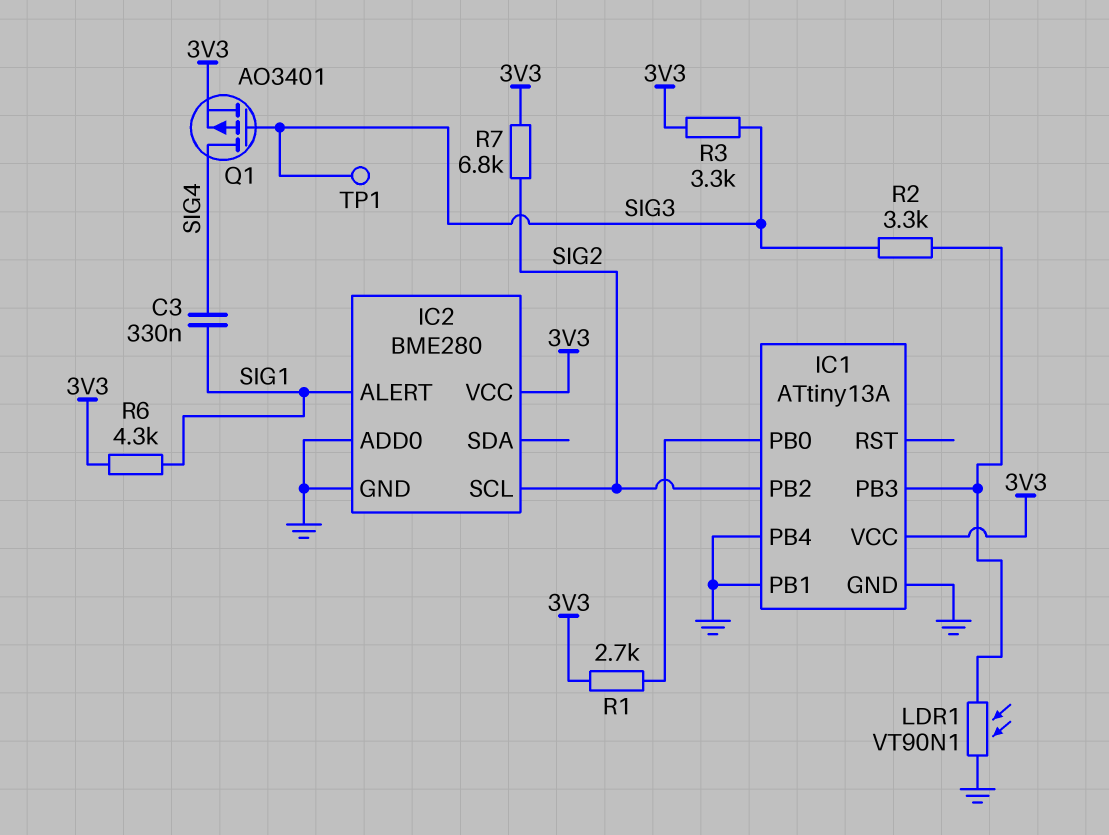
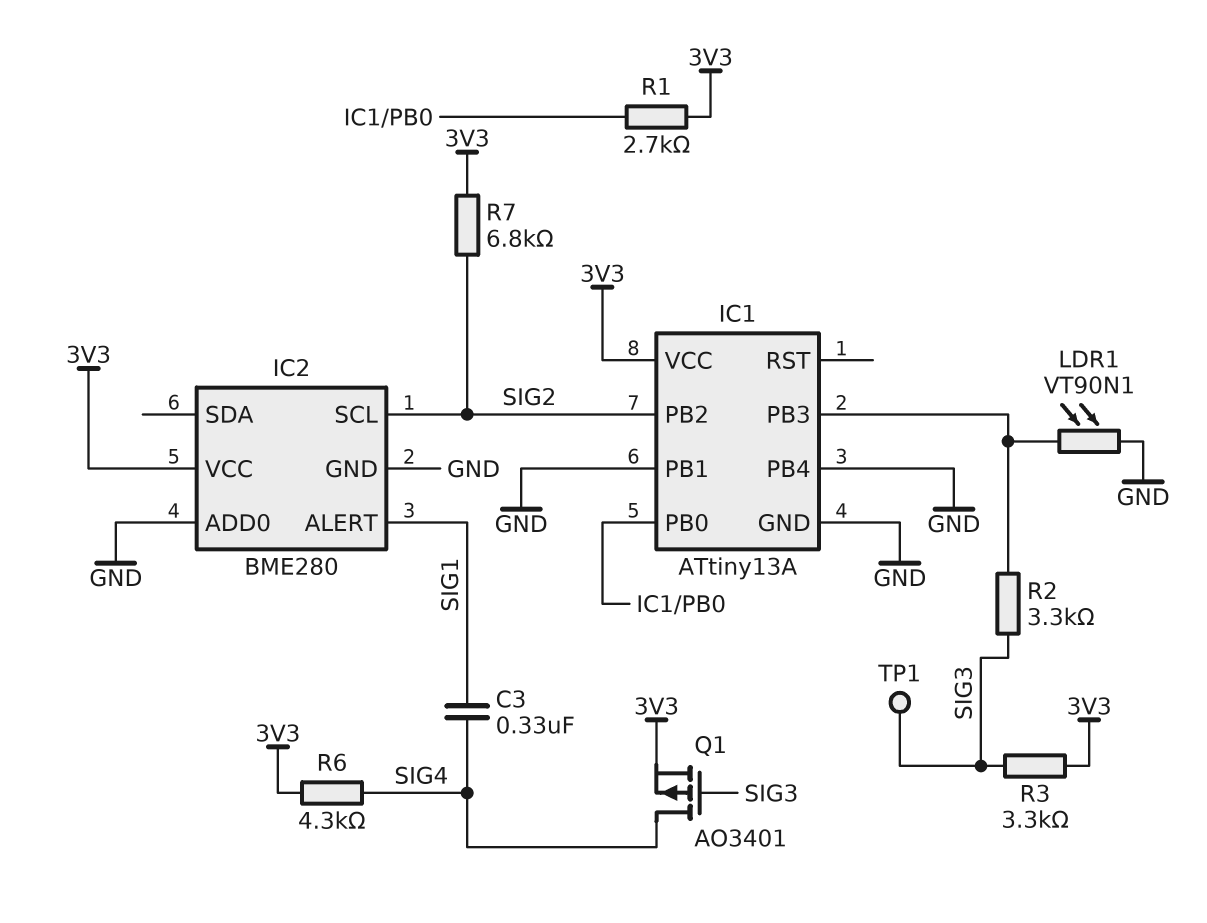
R6: 4.3k (3V3, SIG1) -> 4.3k (3V3, SIG4)

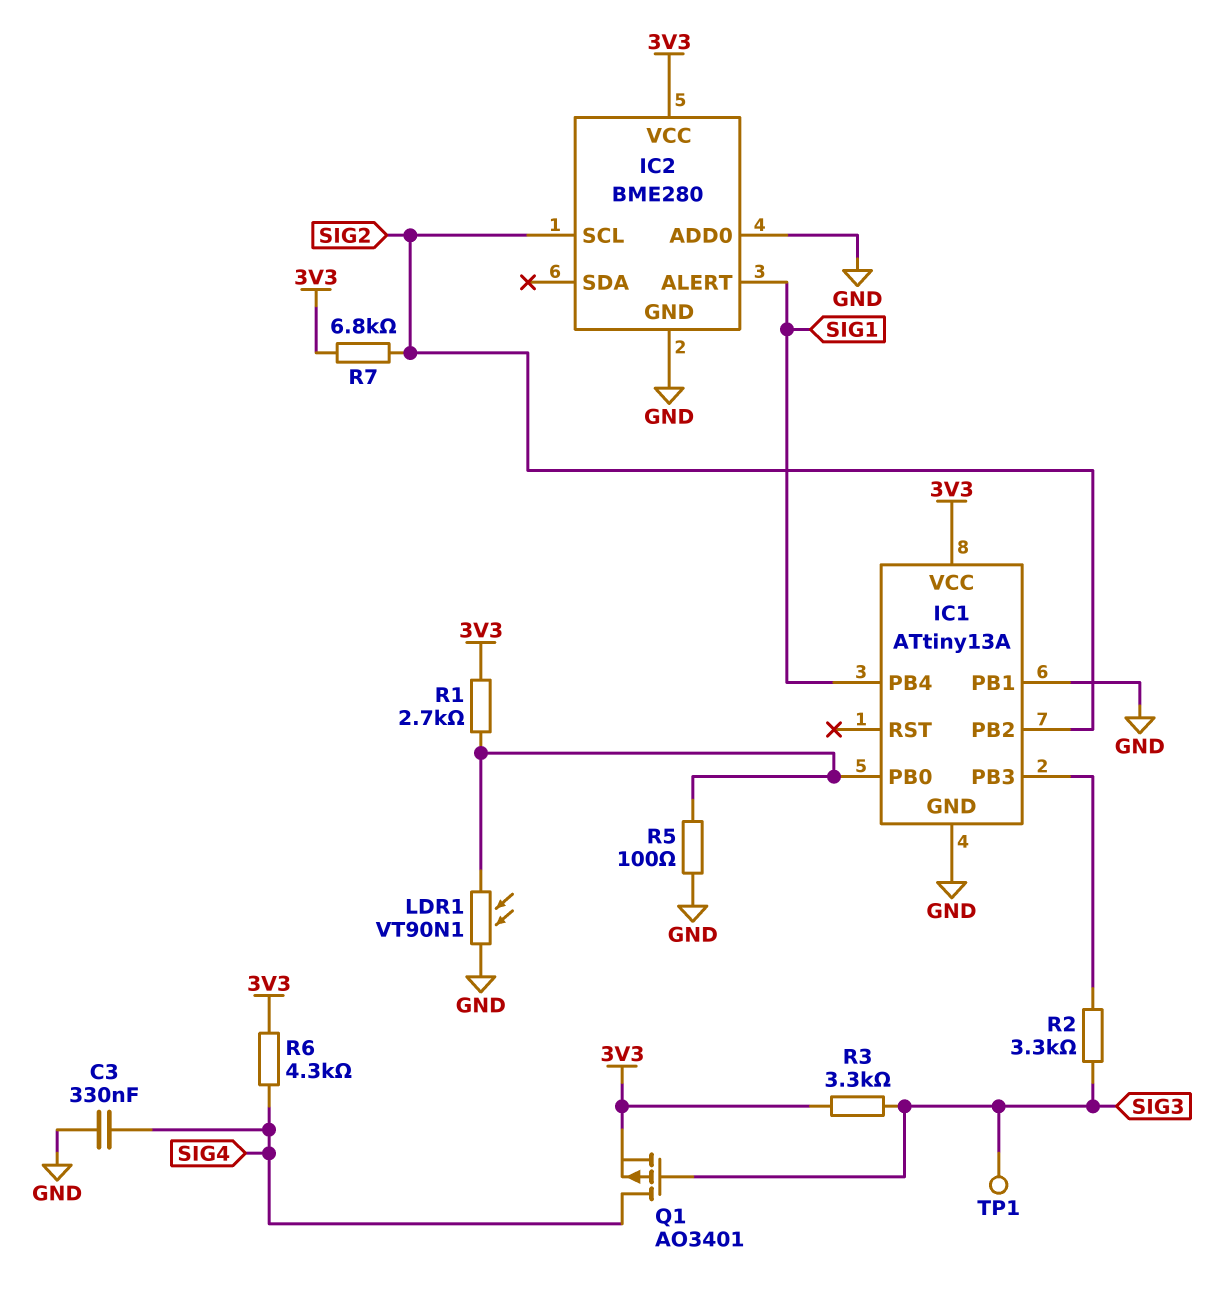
C3: 330nF (SIG1, SIG4) -> 330nF (GND, SIG4)
IC1 pin PB4: GND -> SIG1
LDR1: VT90N1 (GND, IC1/PB3) -> VT90N1 (GND, IC1/PB0)
R5: none -> 100 (GND, IC1/PB0)

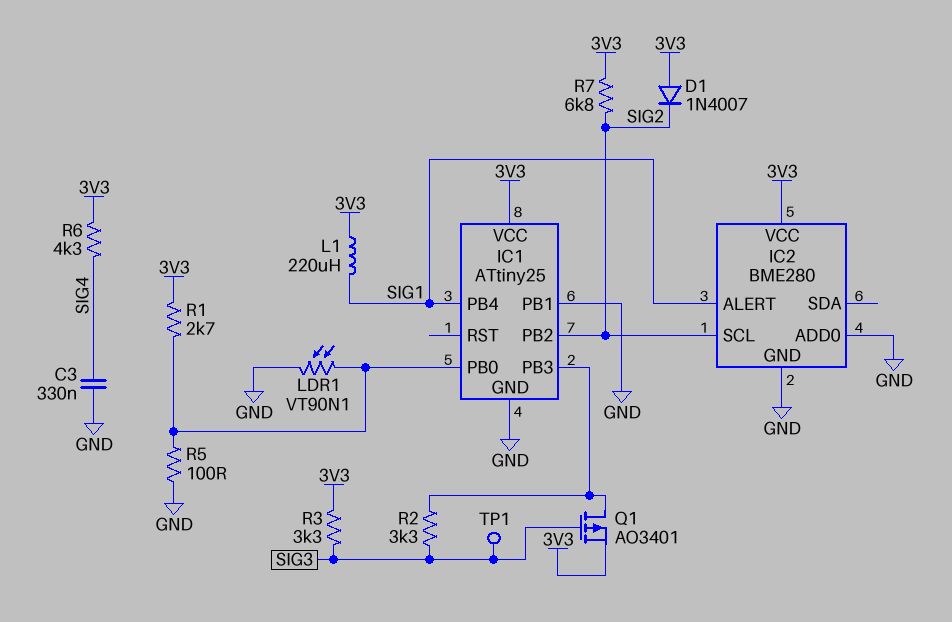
D1: none -> diode 1N4007 (A 3V3, K SIG2)
IC1: ATtiny13A -> ATtiny25
L1: none -> 220uH (3V3, SIG1)
Q1: PMOS AO3401 (G SIG3, D SIG4, S 3V3) -> PMOS AO3401 (G SIG3, D IC1/PB3, S 3V3)

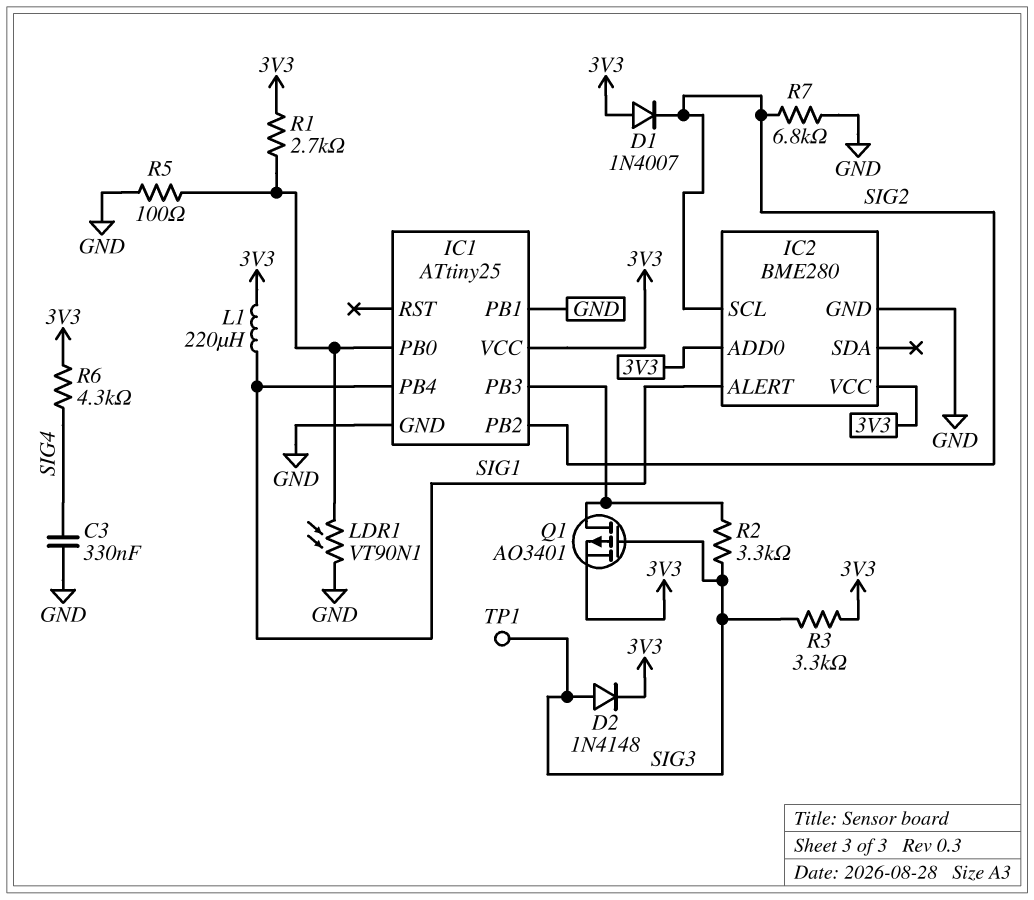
D2: none -> diode 1N4148 (A SIG3, K 3V3)
IC2 pin ADD0: GND -> 3V3
R7: 6.8k (3V3, SIG2) -> 6.8k (GND, SIG2)

